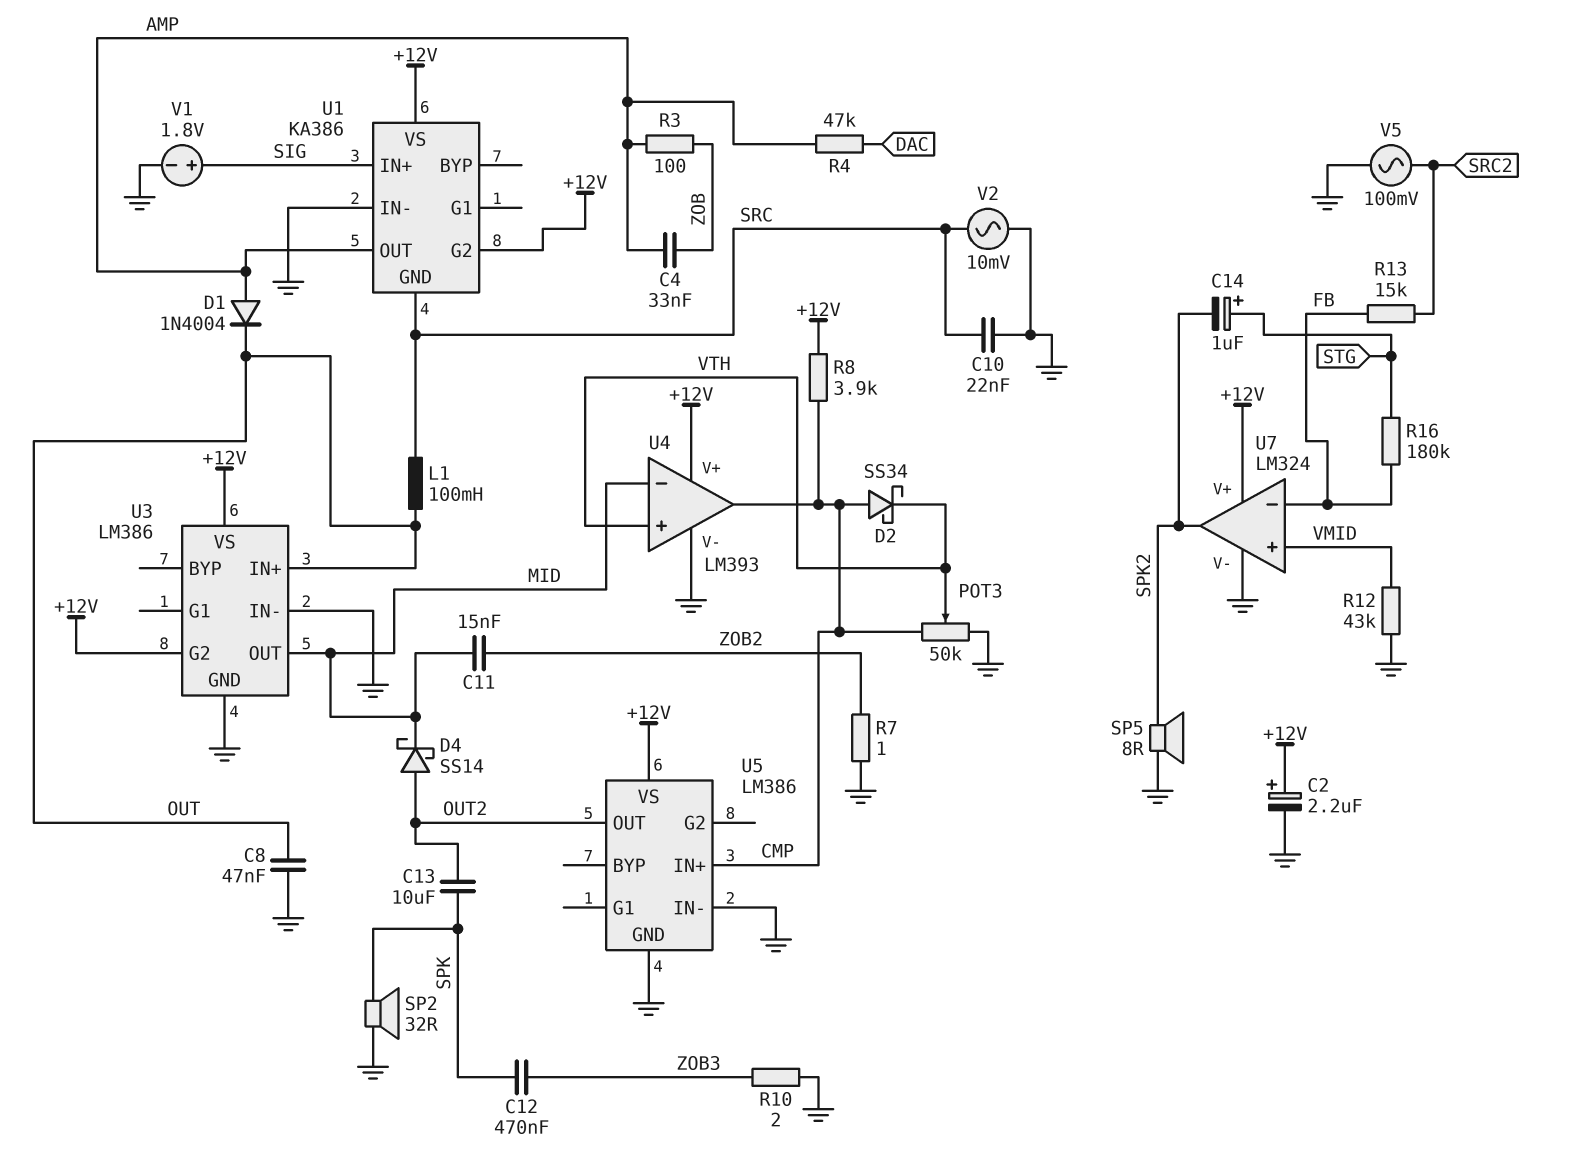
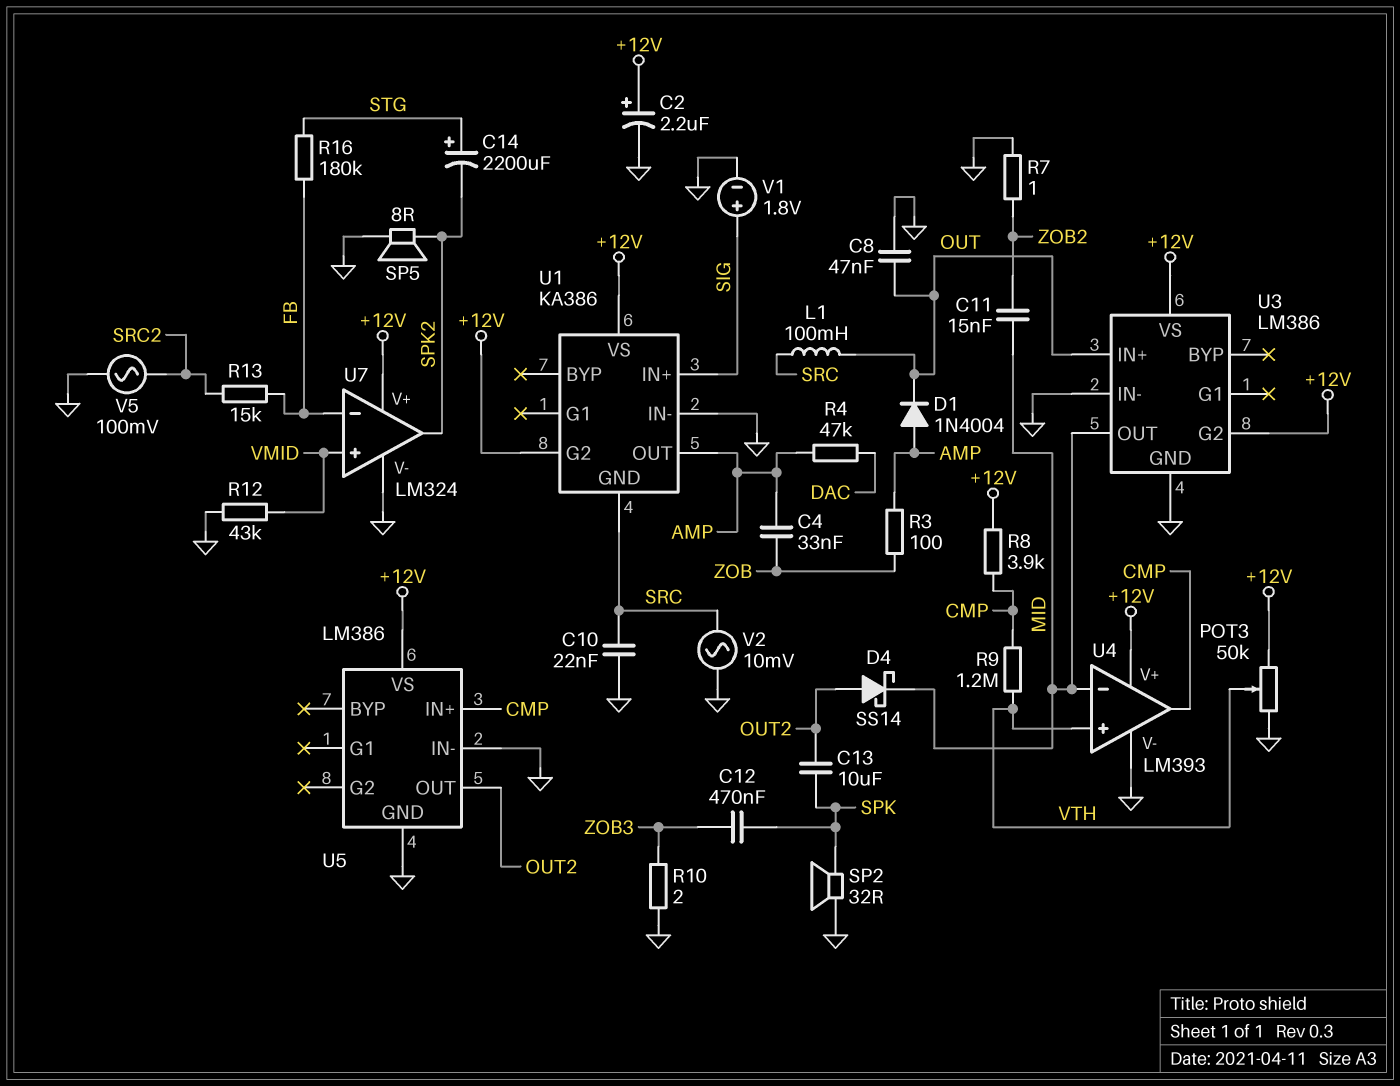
C14: 1uF (plus STG, minus SPK2) -> 2200uF (plus STG, minus SPK2)
D2: schottky SS34 (A CMP, K VTH) -> none
POT3: 50k (CMP, GND, wiper VTH) -> 50k (+12V, GND, wiper VTH)
R9: none -> 1.2M (CMP, VTH)

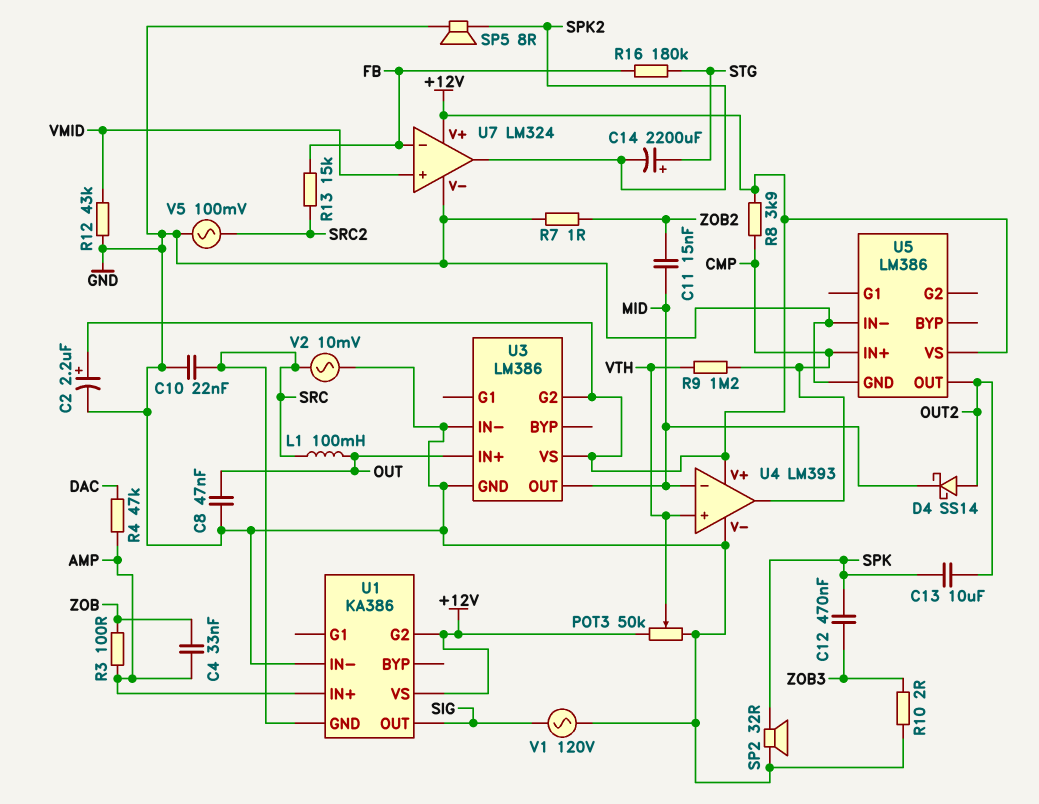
D1: diode 1N4004 (A AMP, K OUT) -> none
U1 pin IN+: SIG -> AMP
U1 pin OUT: AMP -> SIG
V1: 1.8V (plus SIG, minus GND) -> AC 120V (GND, SIG)

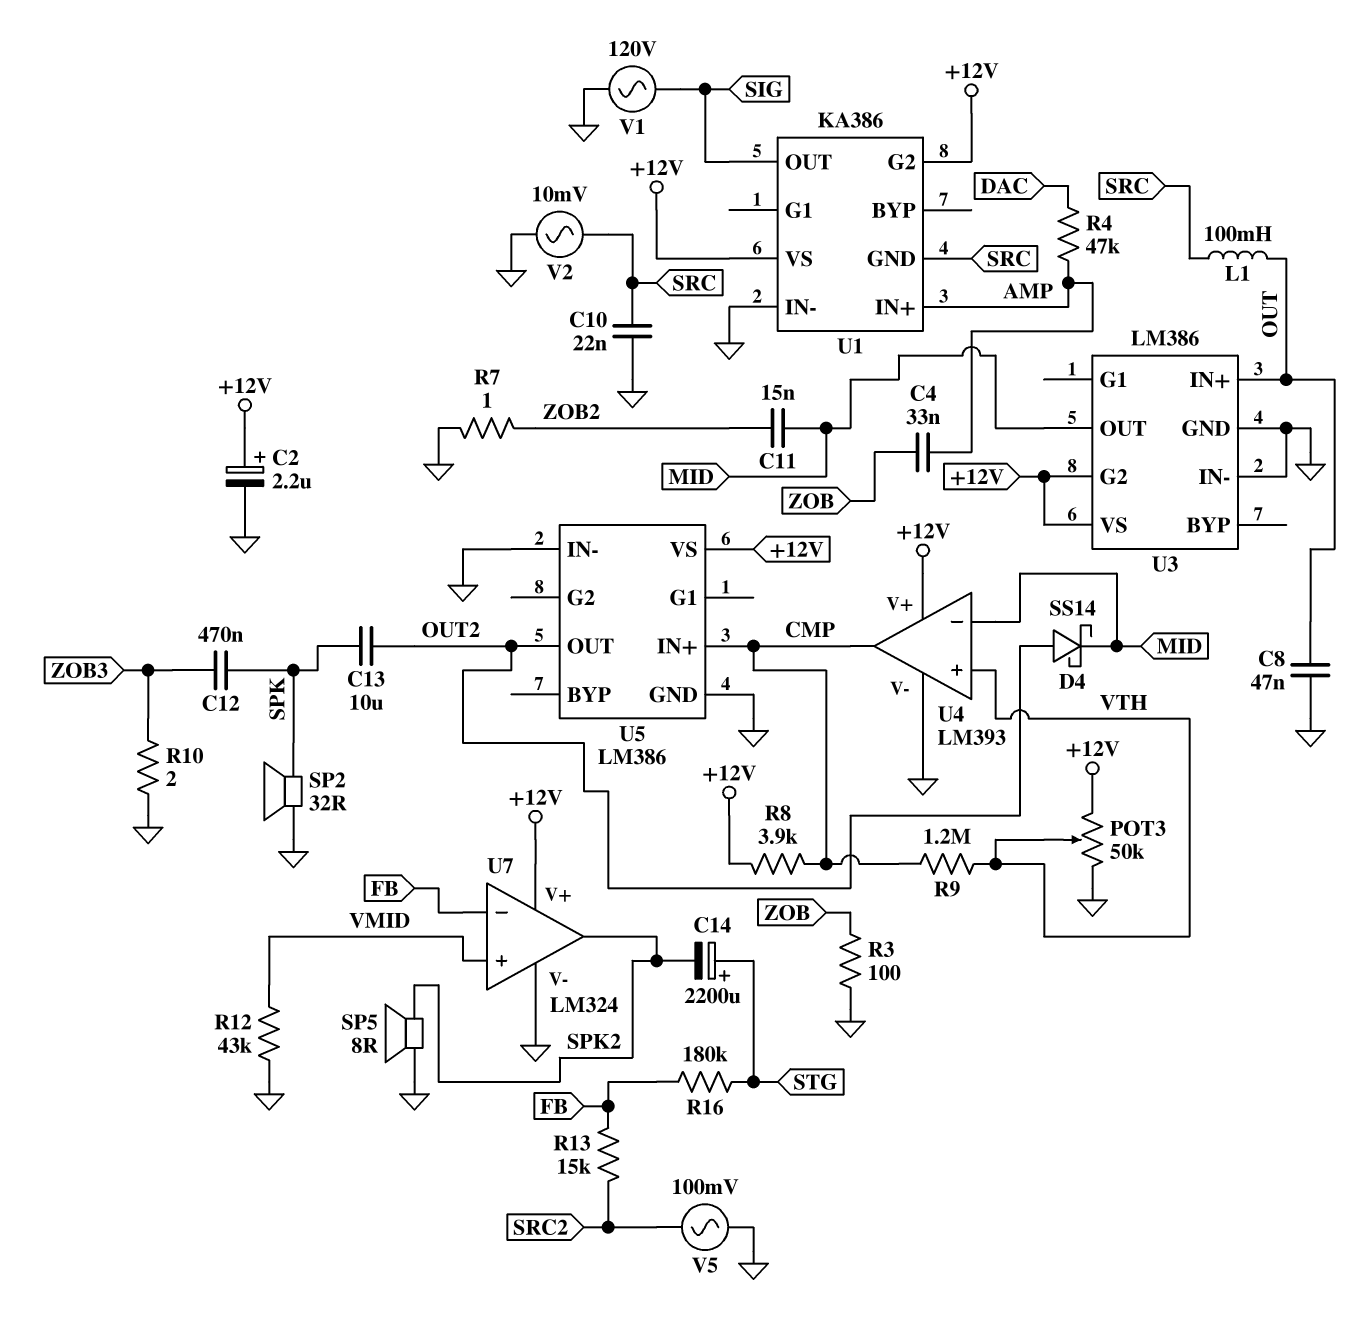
R3: 100 (AMP, ZOB) -> 100 (GND, ZOB)

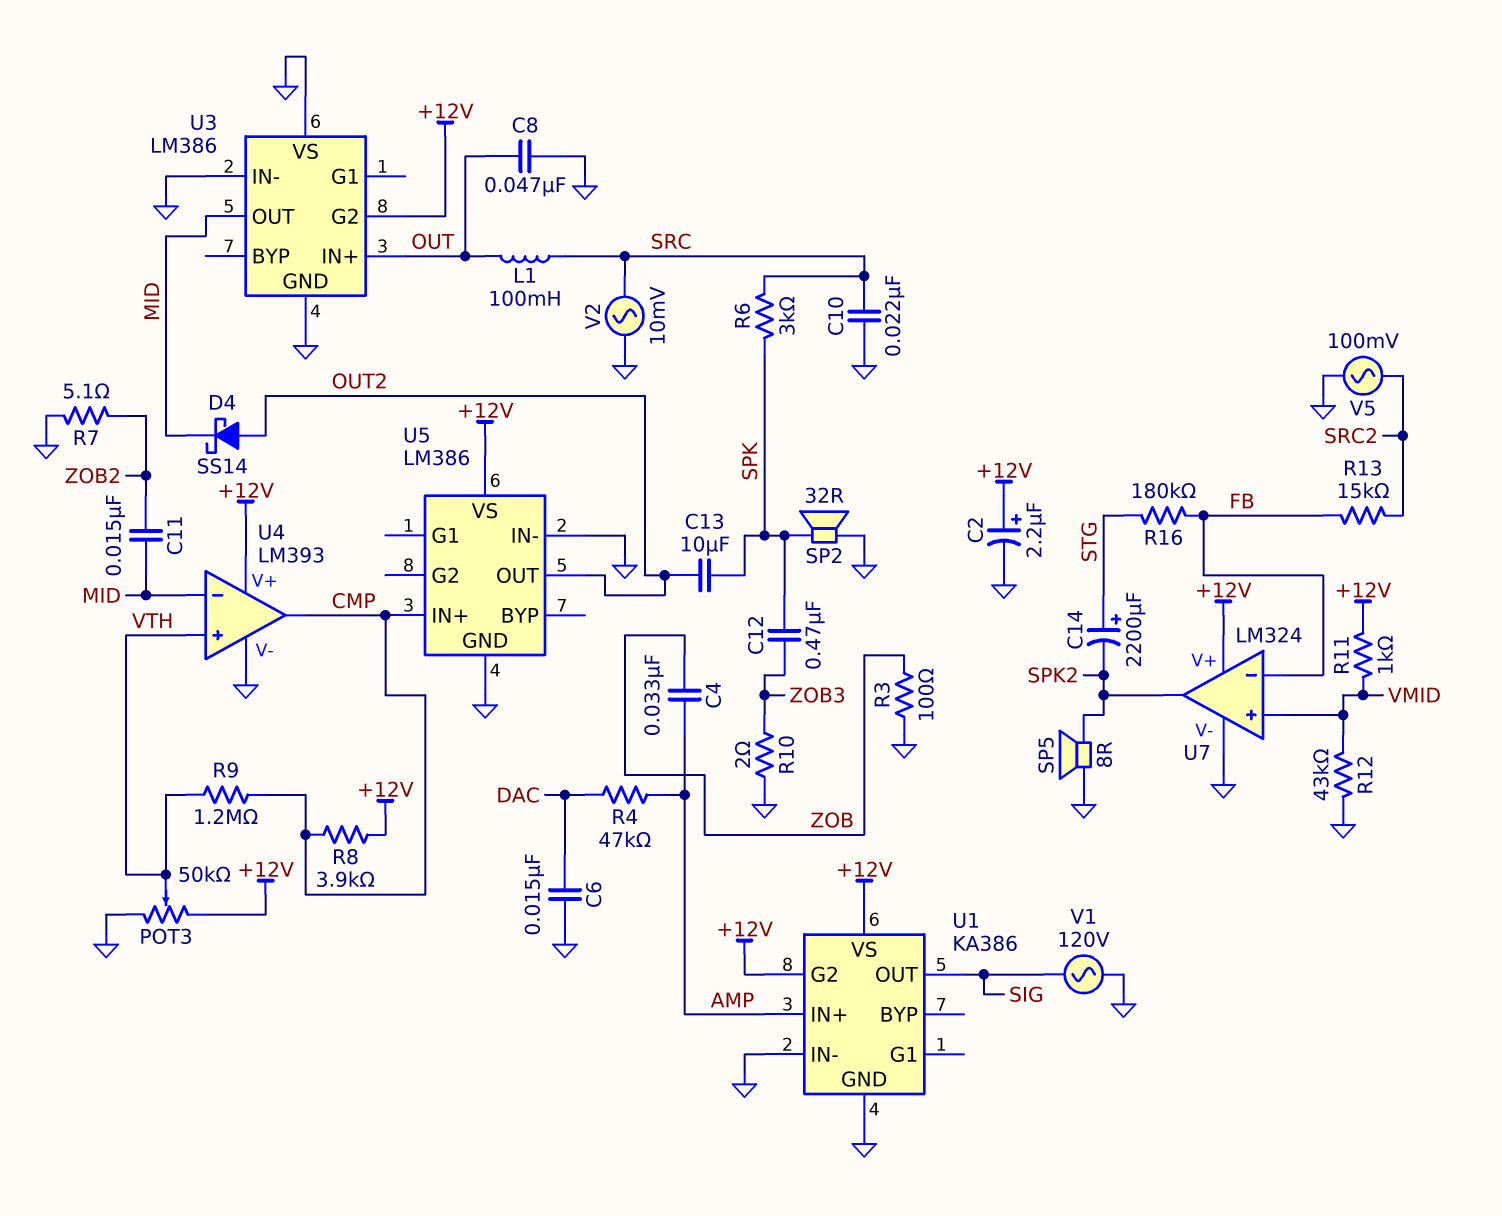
C6: none -> 15nF (DAC, GND)
R6: none -> 3k (SPK, SRC)
R7: 1 (GND, ZOB2) -> 5.1 (GND, ZOB2)
R11: none -> 1k (+12V, VMID)
U1 pin GND: SRC -> GND
U3 pin VS: +12V -> GND

